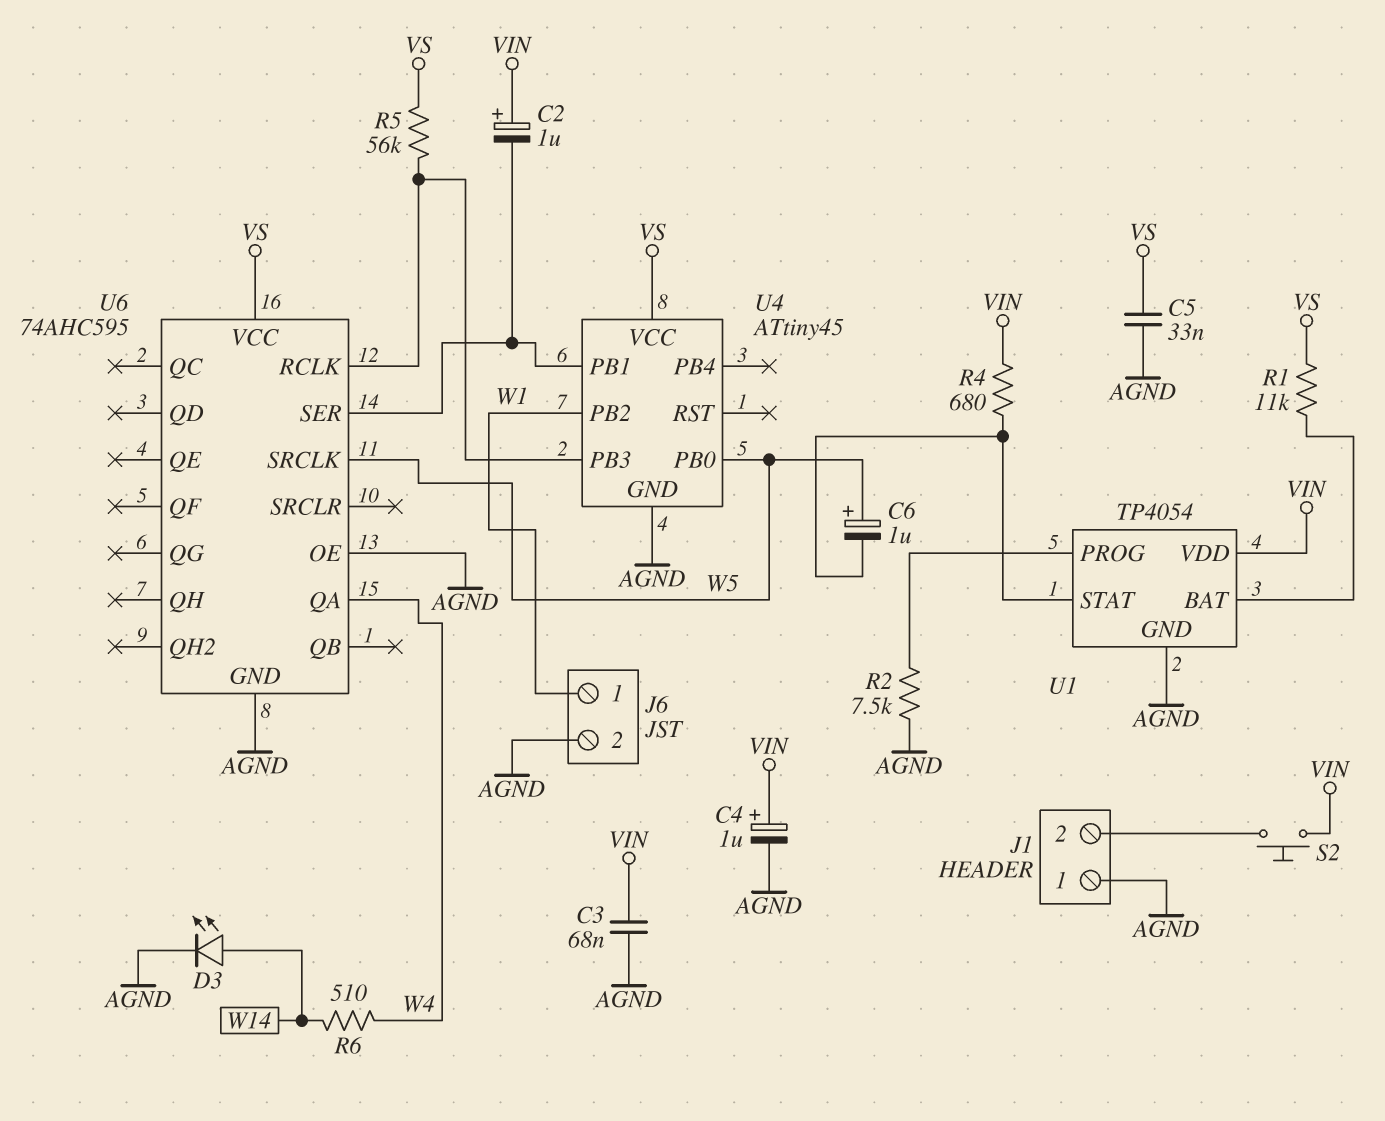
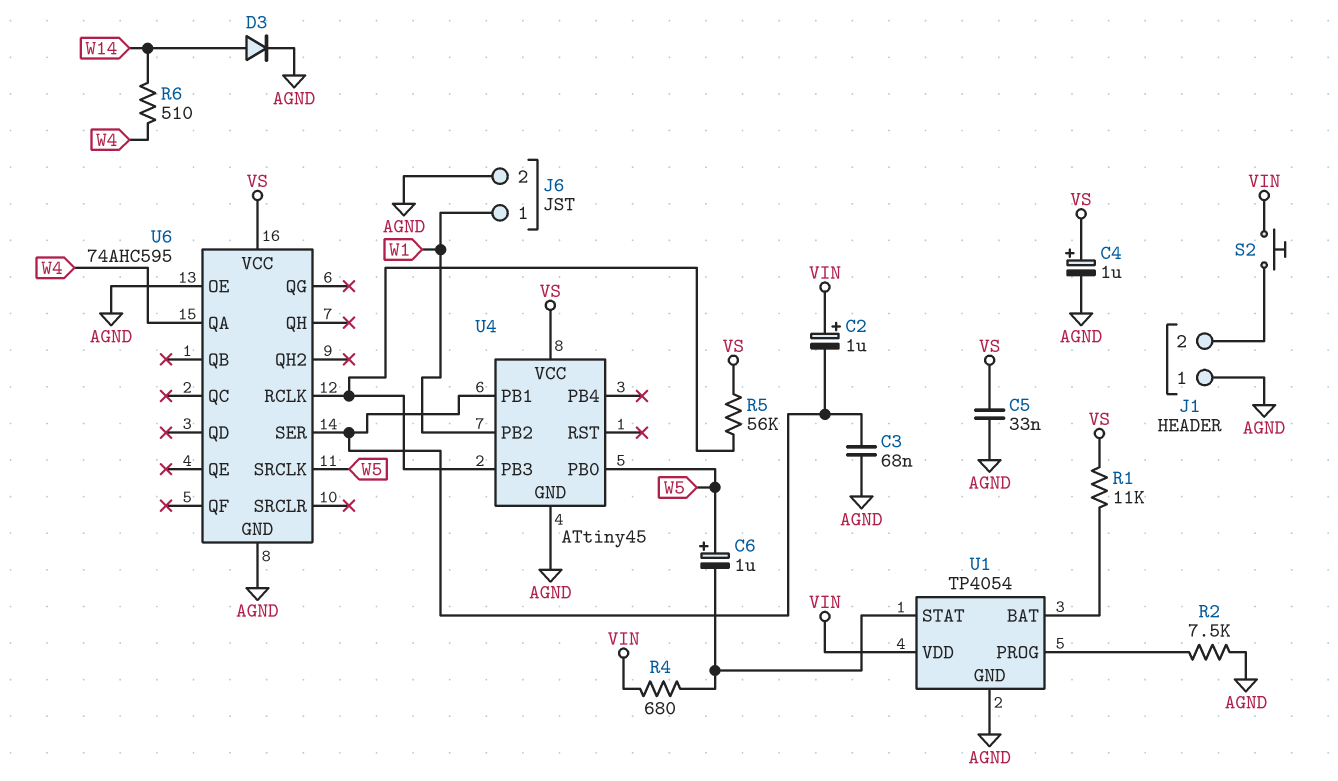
C3: 68nF (AGND, VIN) -> 68nF (AGND, U4/PB1)
C4: 1uF (plus VIN, minus AGND) -> 1uF (plus VS, minus AGND)
D3: LED (A W14, K AGND) -> diode (A W14, K AGND)

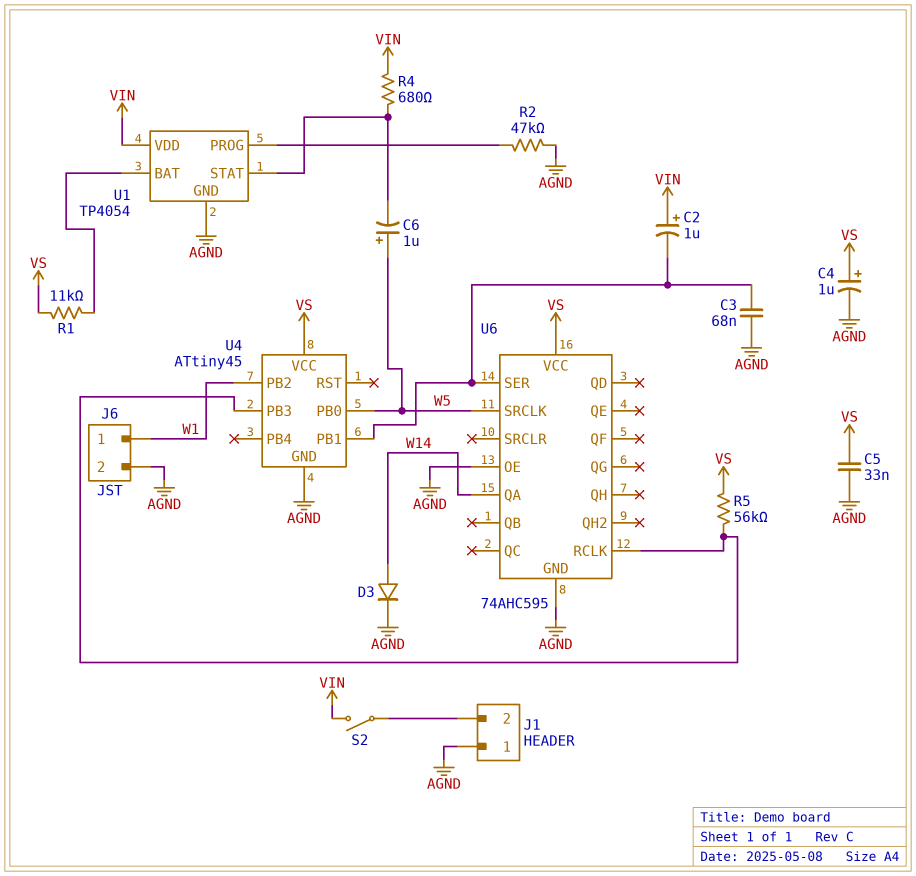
R2: 7.5k (AGND, U1/PROG) -> 47k (AGND, U1/PROG)
R6: 510 (W4, W14) -> none
S2: button (J1/2, VIN) -> switch (J1/2, VIN)
U6 pin QA: W4 -> W14

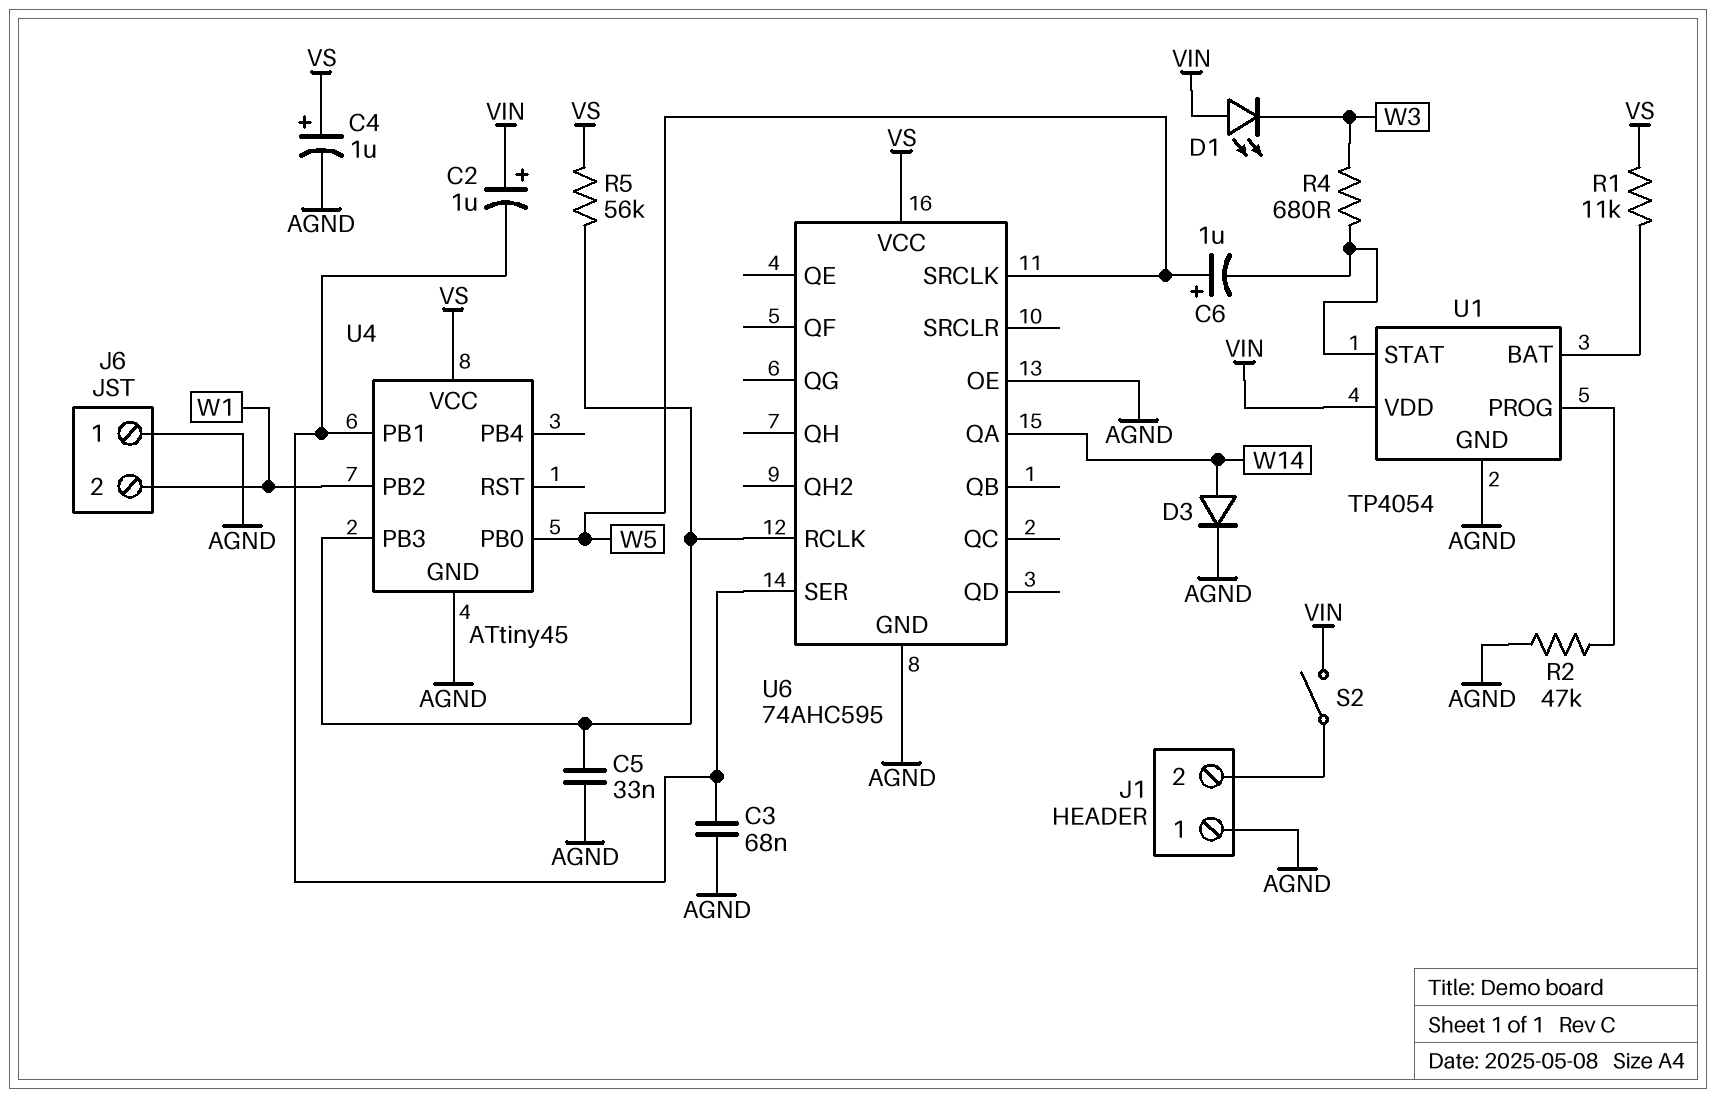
C5: 33nF (AGND, VS) -> 33nF (AGND, U4/PB3)
D1: none -> LED (A VIN, K W3)
J6 pin 1: W1 -> AGND
J6 pin 2: AGND -> W1
R4: 680 (U1/STAT, VIN) -> 680 (U1/STAT, W3)

